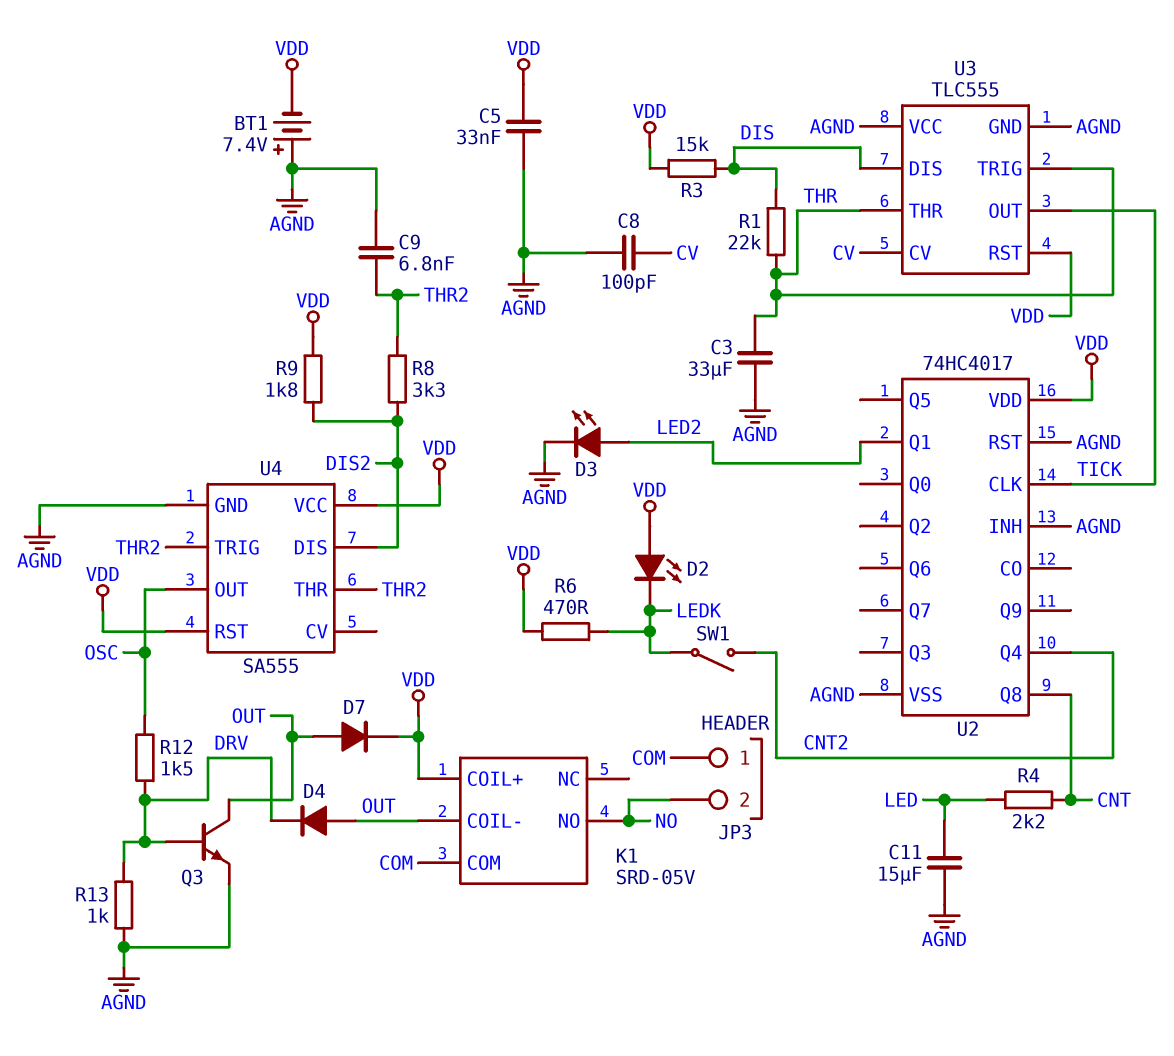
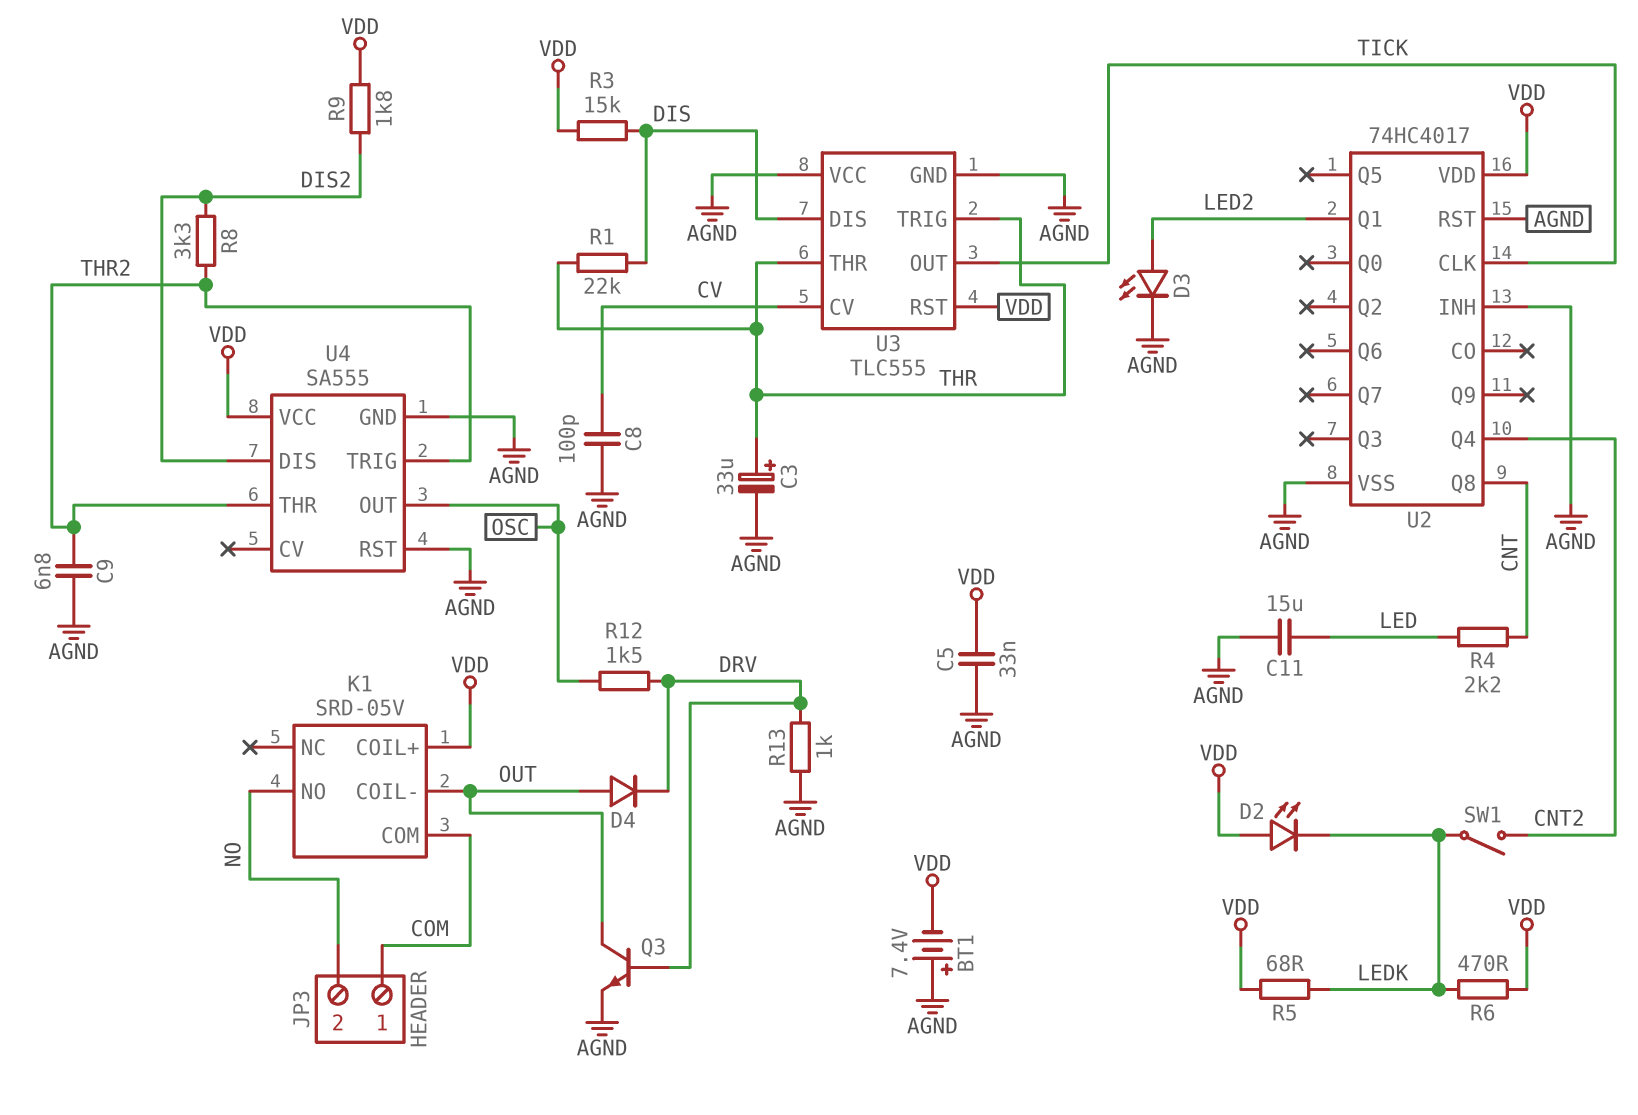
C3: 33uF (AGND, THR) -> 33uF (plus THR, minus AGND)
D7: diode (A OUT, K VDD) -> none
R5: none -> 68 (LEDK, VDD)
U4 pin RST: VDD -> AGND

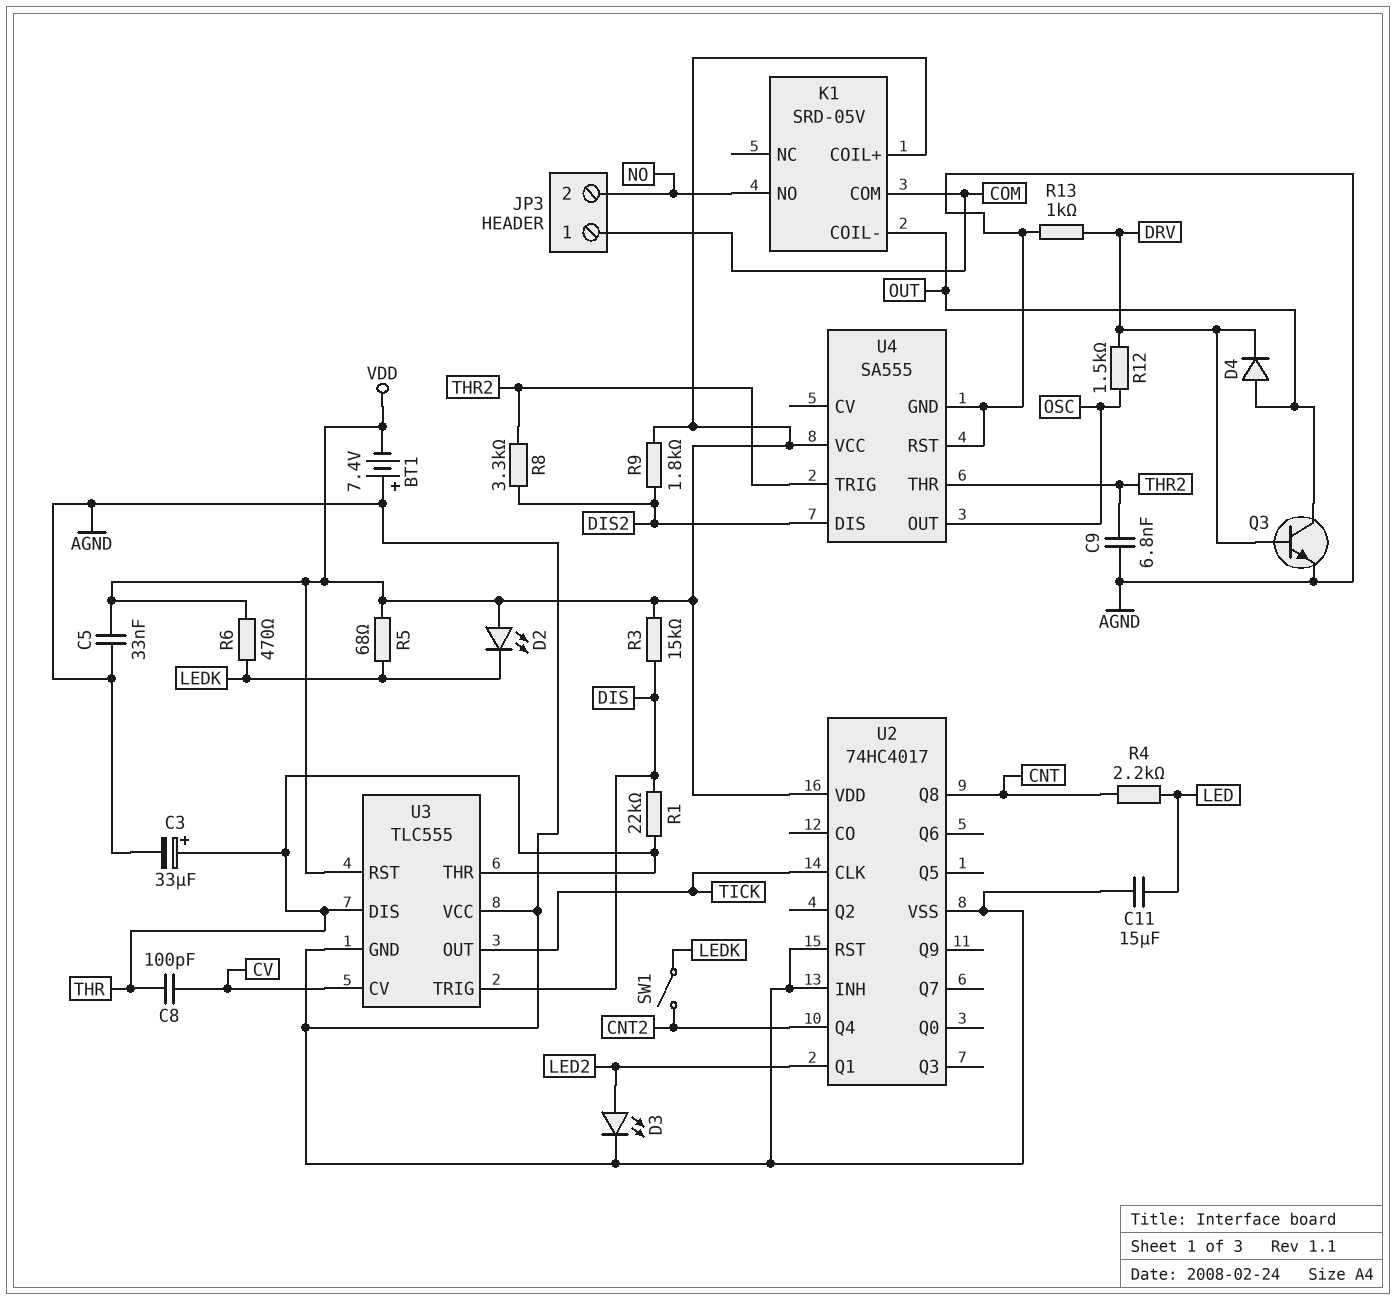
C8: 100pF (AGND, CV) -> 100pF (CV, THR)
U3 pin DIS: DIS -> THR
U3 pin TRIG: THR -> DIS

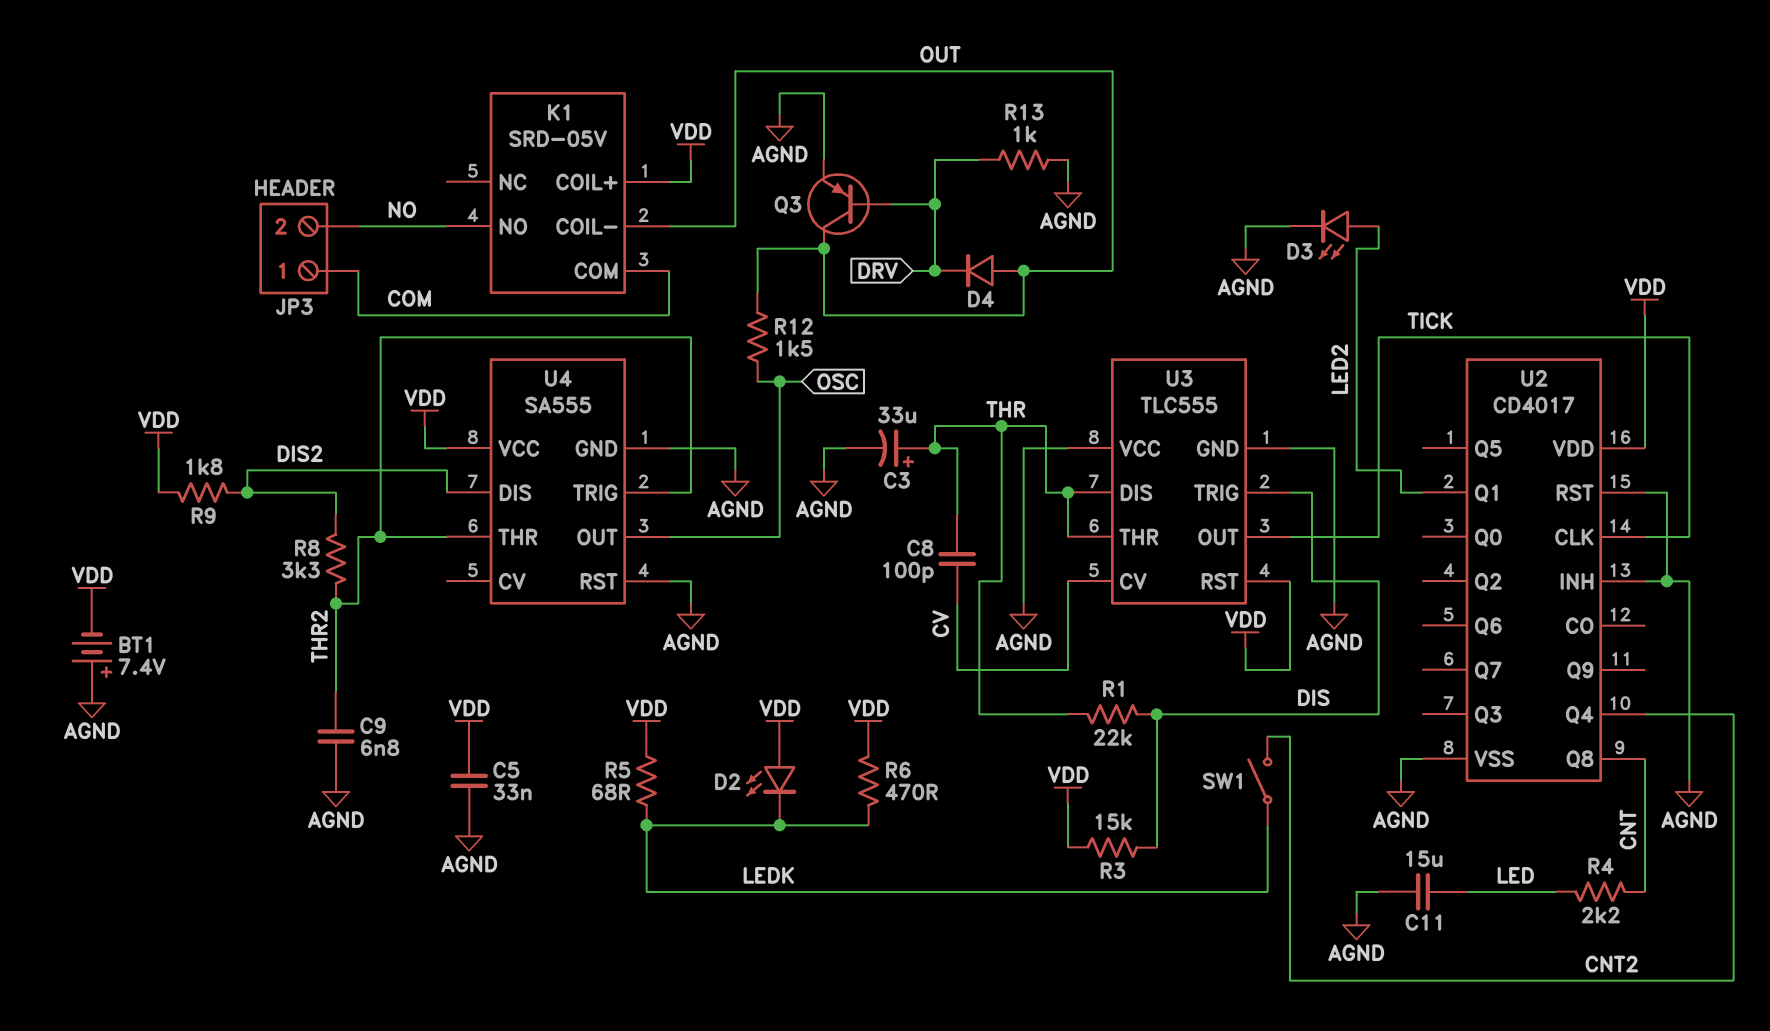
Q3: NPN (B DRV, C OUT, E AGND) -> PNP (B DRV, C OUT, E AGND)
R12: 1.5k (DRV, OSC) -> 1.5k (OSC, OUT)
U2: 74HC4017 -> CD4017

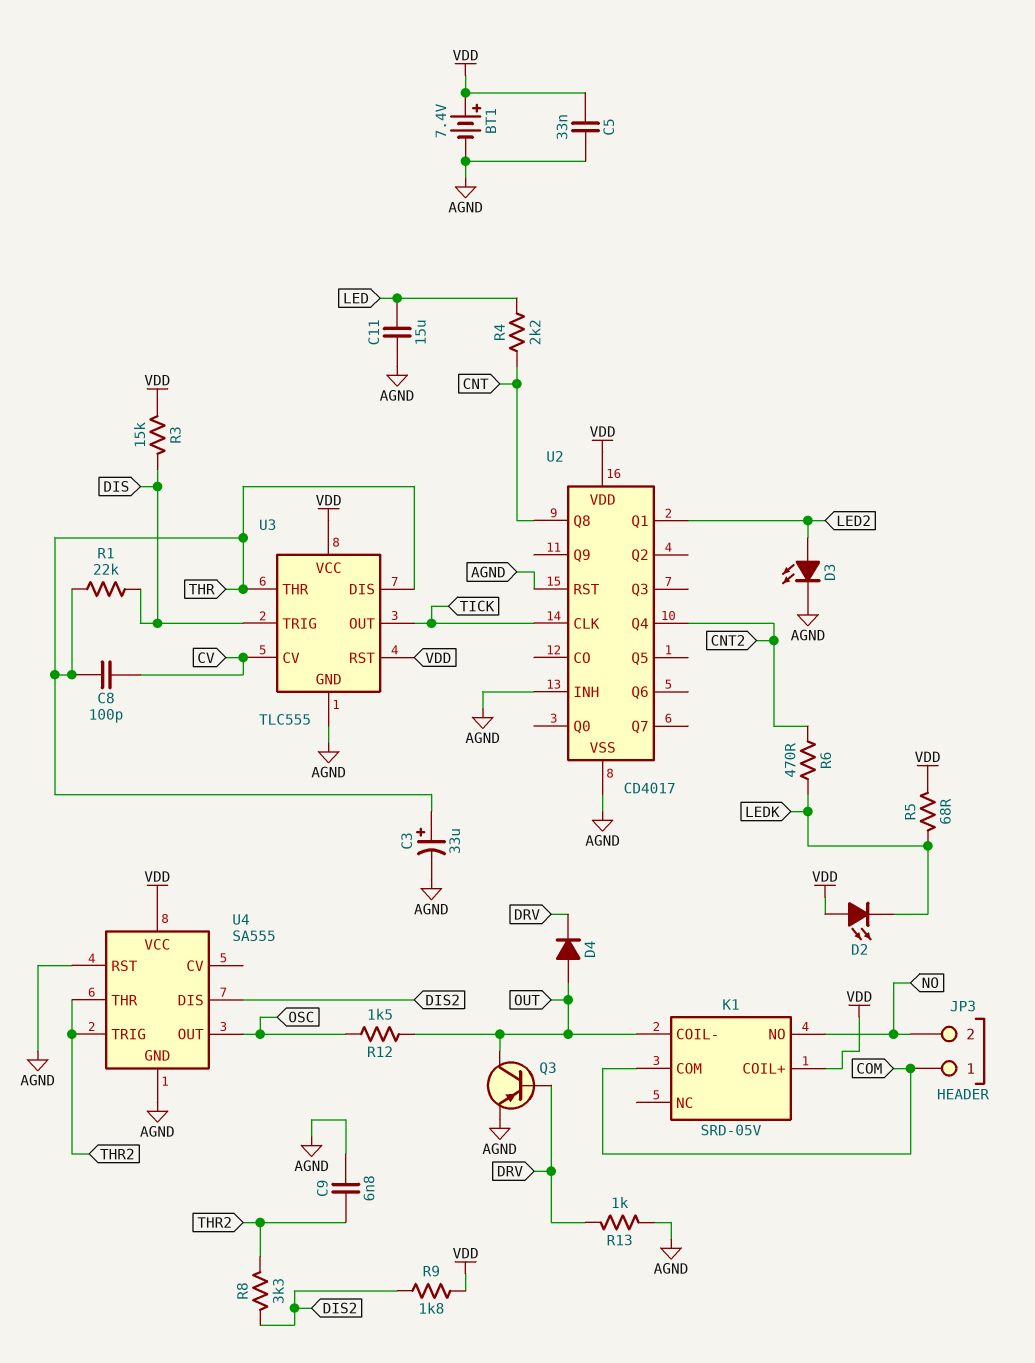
BT1: 7.4V (plus AGND, minus VDD) -> 7.4V (plus VDD, minus AGND)
R6: 470 (LEDK, VDD) -> 470 (CNT2, LEDK)
SW1: switch (CNT2, LEDK) -> none
U3 pin VCC: AGND -> VDD

